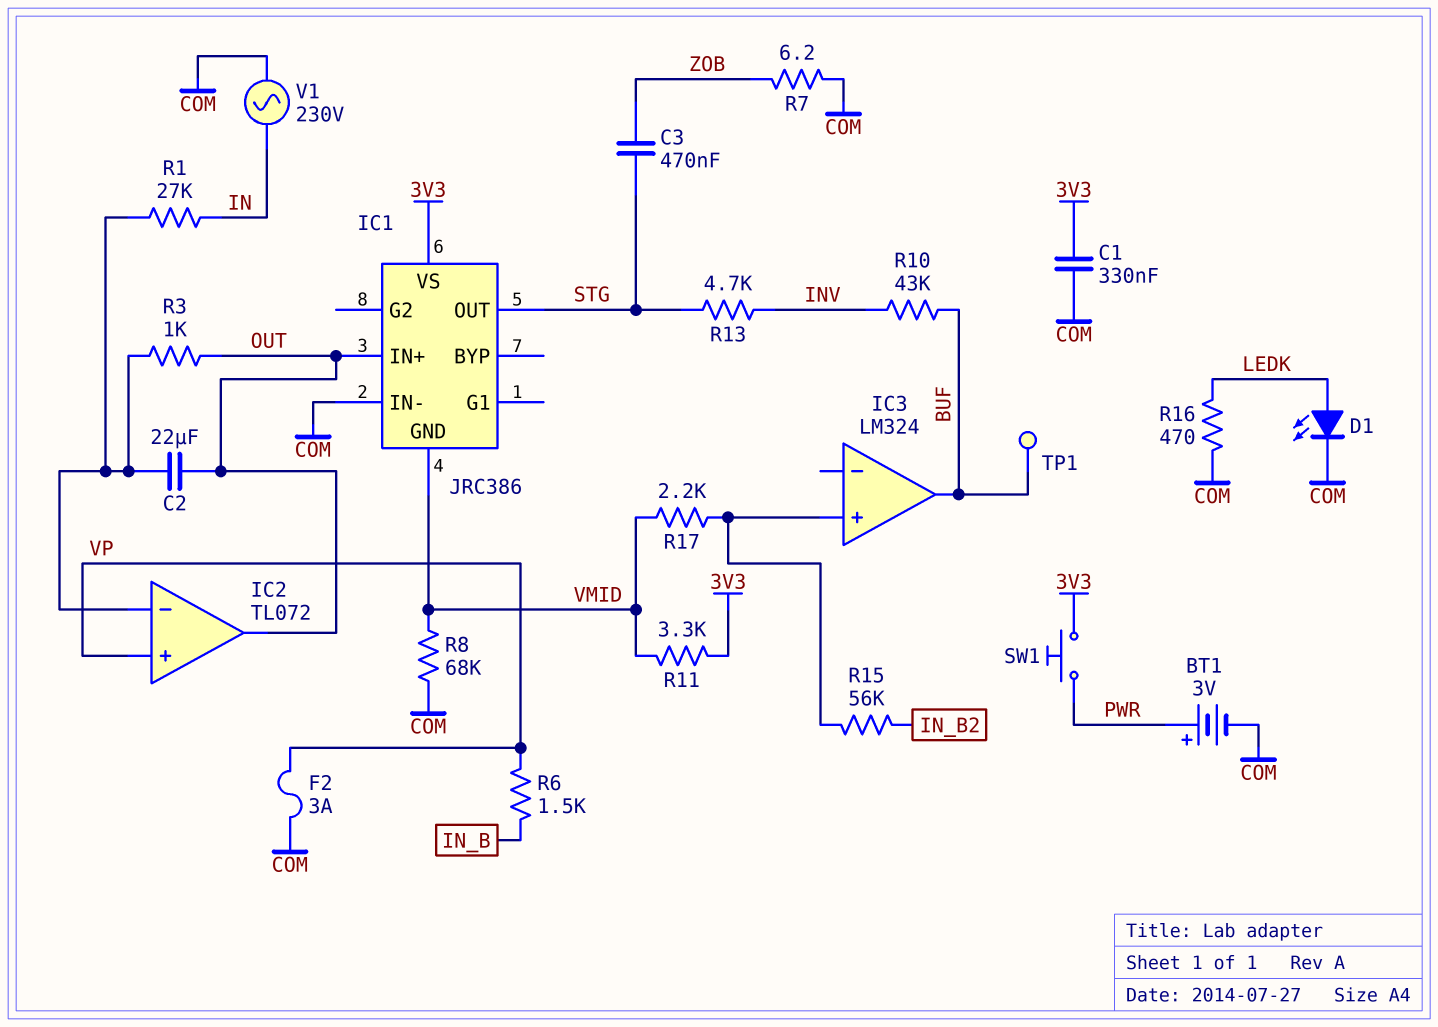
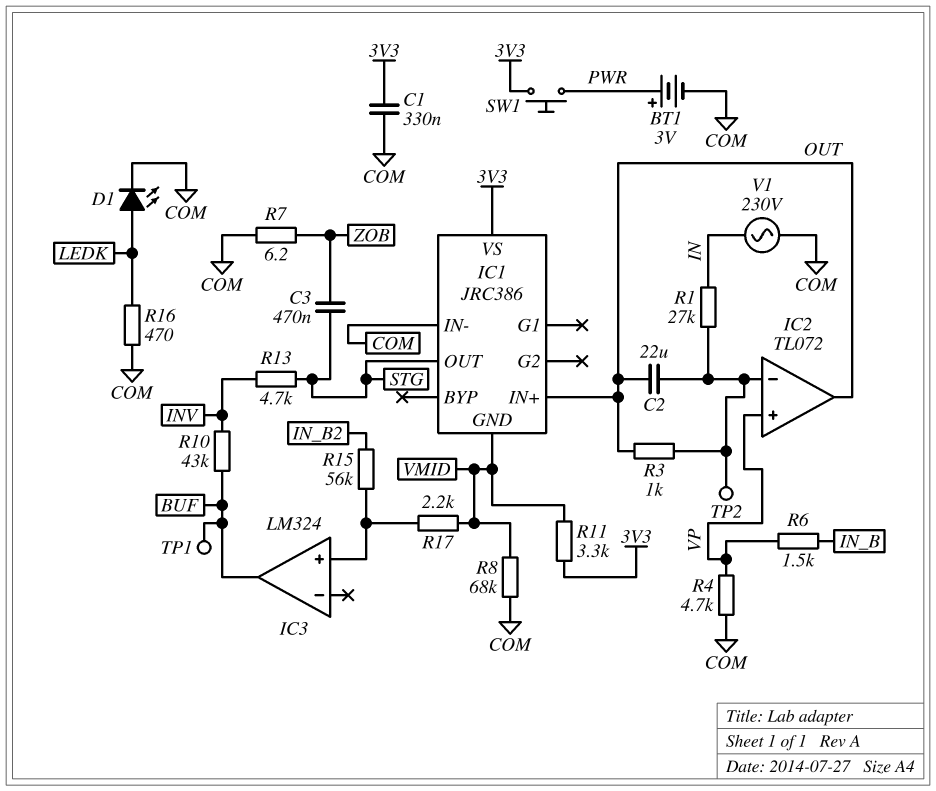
F2: 3A (COM, VP) -> none
R4: none -> 4.7k (COM, VP)
TP2: none -> test point (IC2/in-)

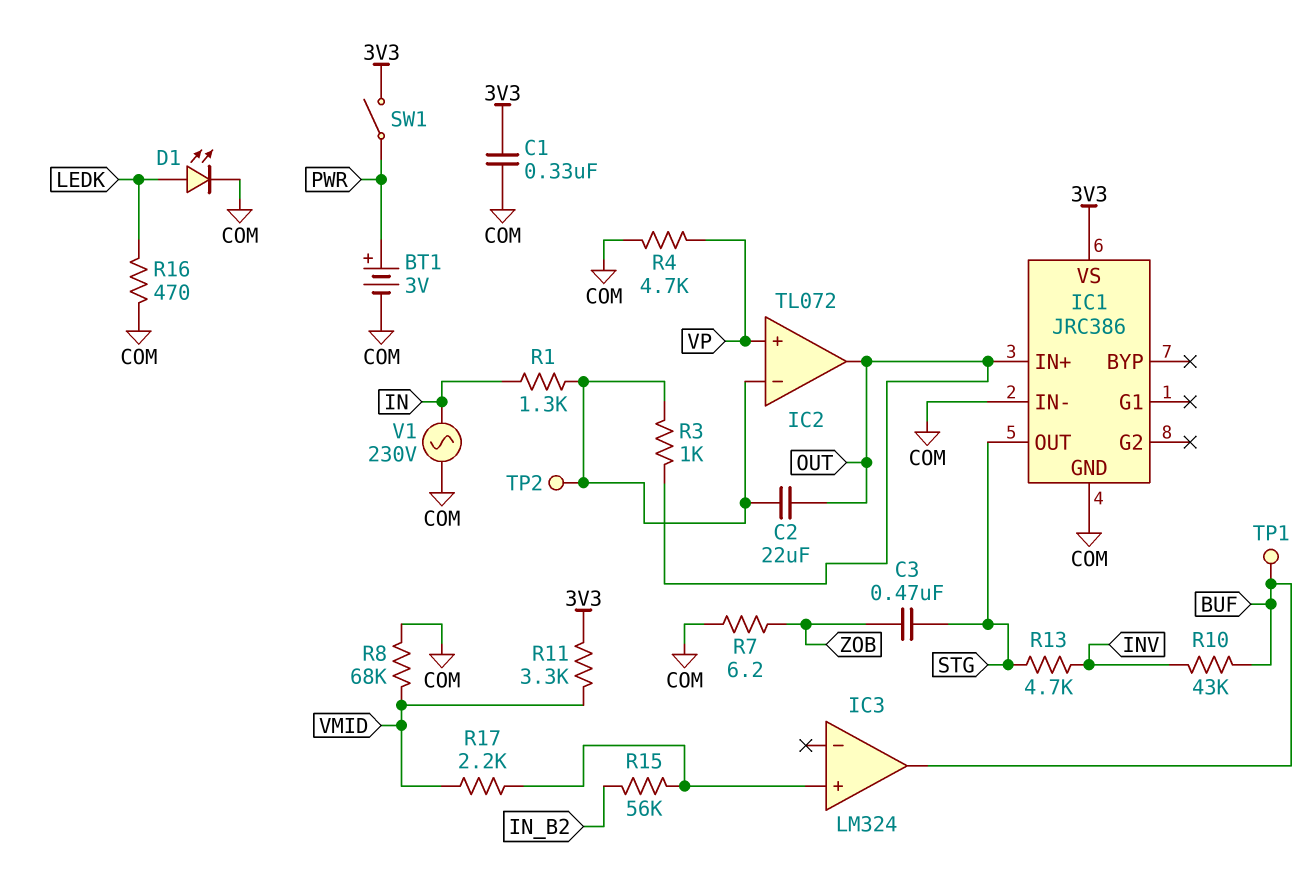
IC1 pin GND: VMID -> COM
R1: 27k (IC2/in-, IN) -> 1.3k (IC2/in-, IN)
R6: 1.5k (IN_B, VP) -> none
SW1: button (3V3, PWR) -> switch (3V3, PWR)

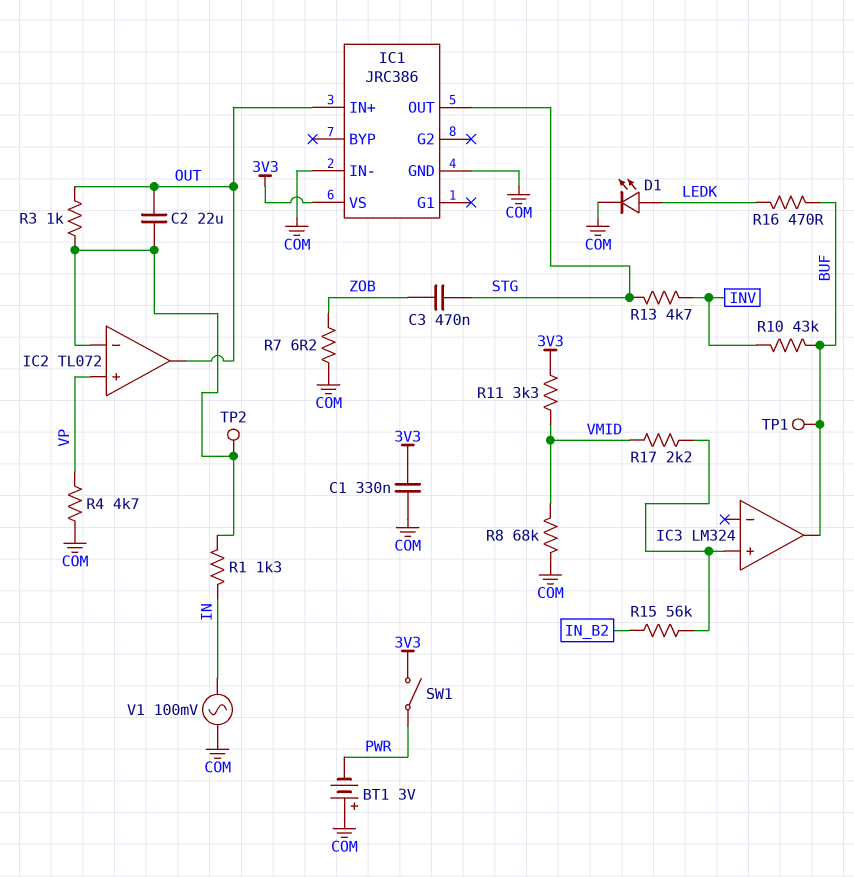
BT1: 3V (plus PWR, minus COM) -> 3V (plus COM, minus PWR)
R16: 470 (COM, LEDK) -> 470 (BUF, LEDK)
V1: AC 230V (COM, IN) -> AC 100mV (COM, IN)

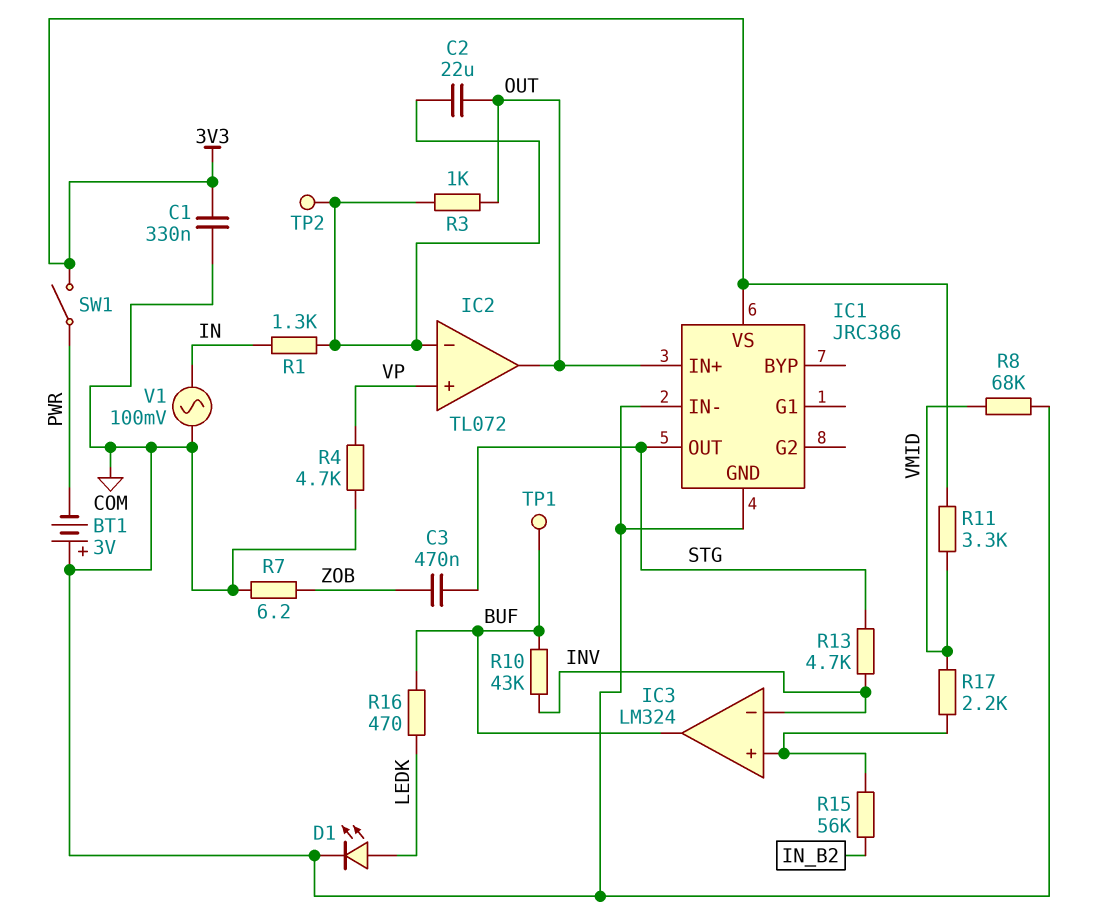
IC3 pin in-: none -> INV

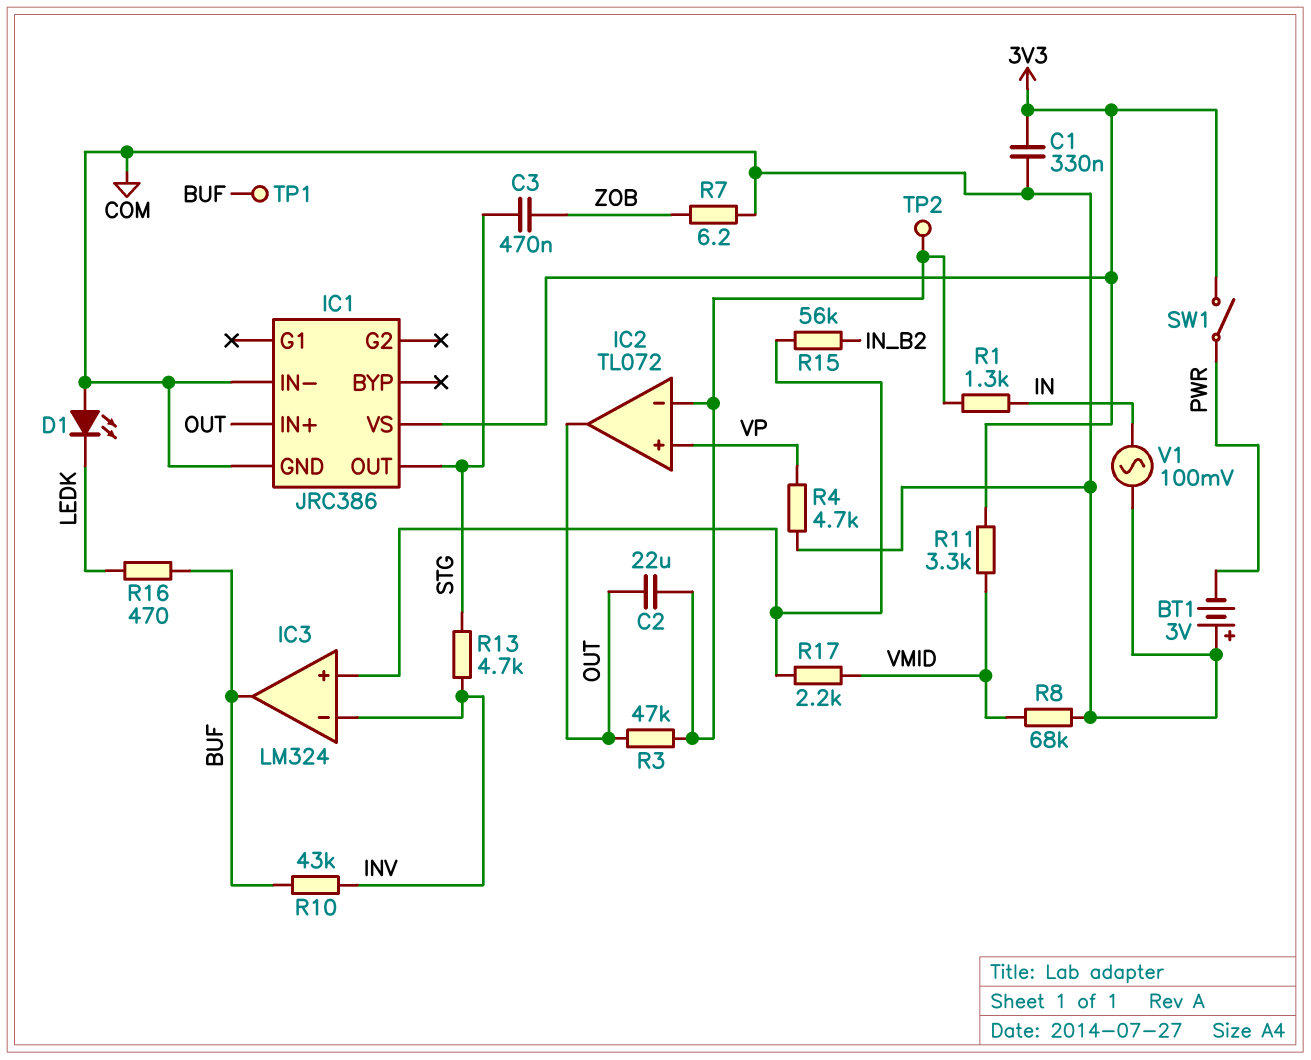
D1: LED (A LEDK, K COM) -> LED (A COM, K LEDK)
R3: 1k (IC2/in-, OUT) -> 47k (IC2/in-, OUT)

